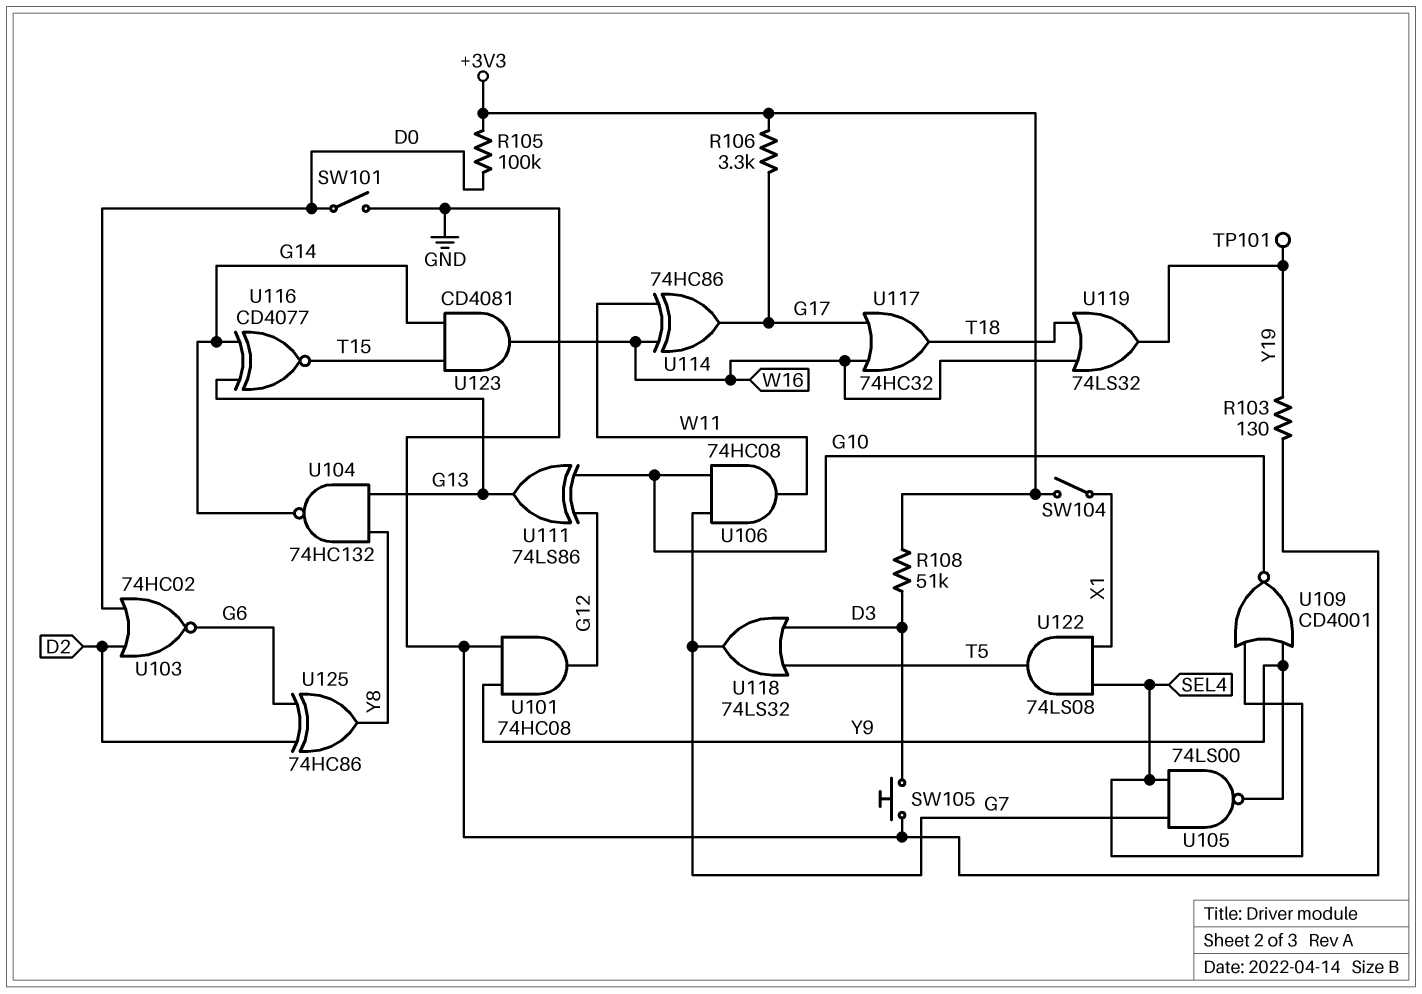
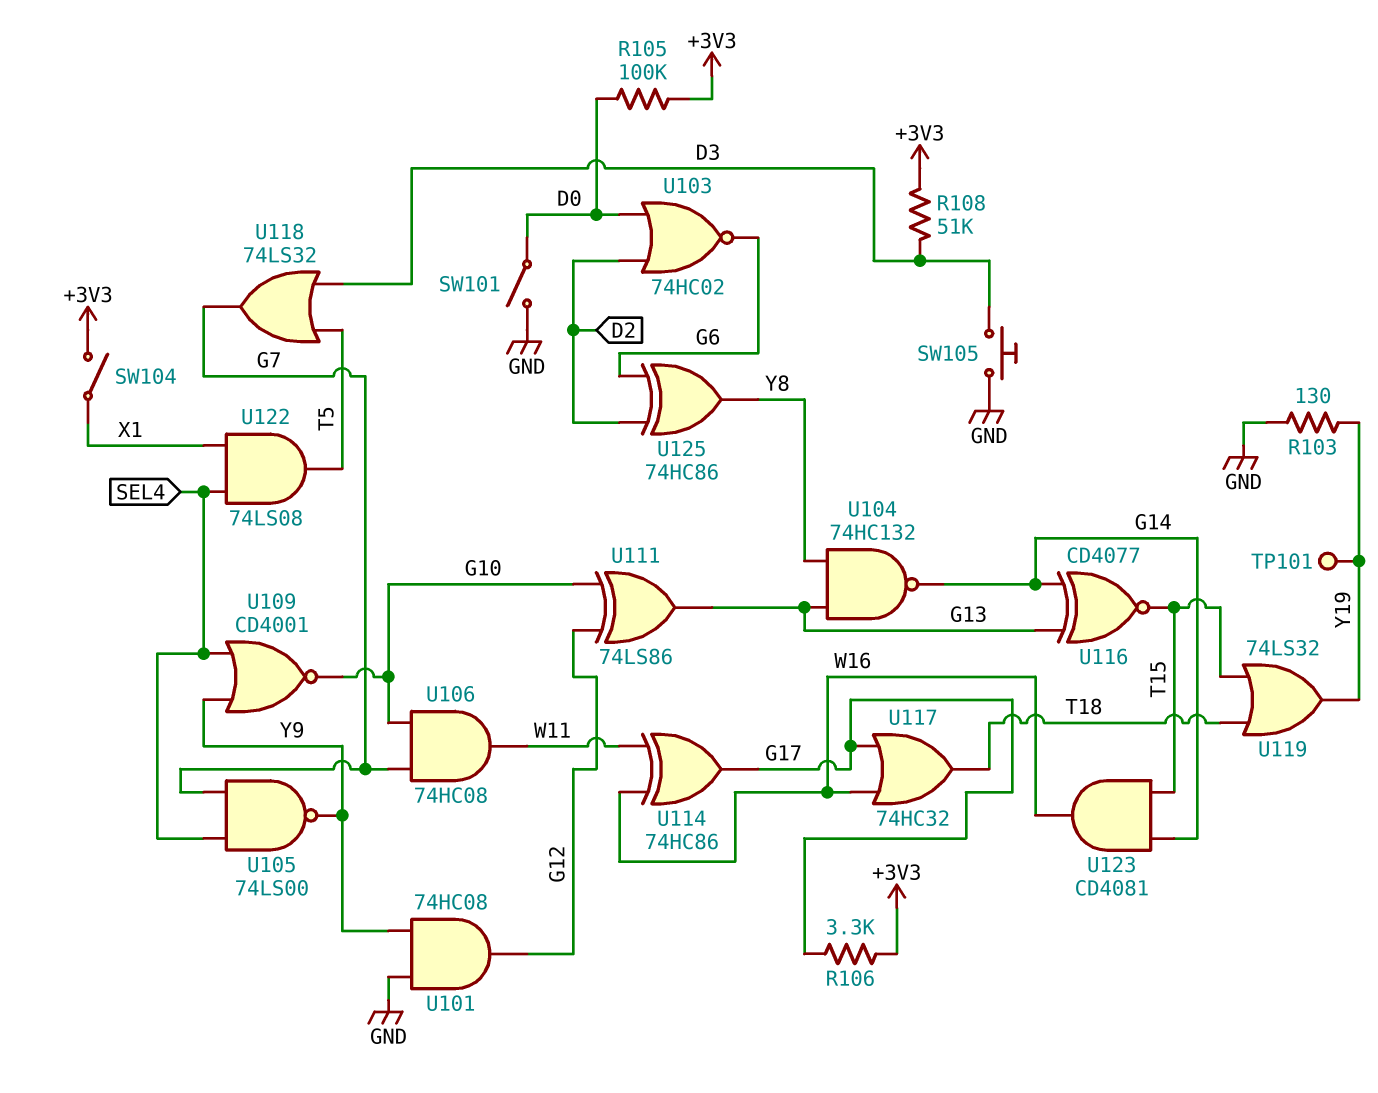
U119: OR 74LS32 (in T18, in W16, out Y19) -> OR 74LS32 (in T15, in T18, out Y19)

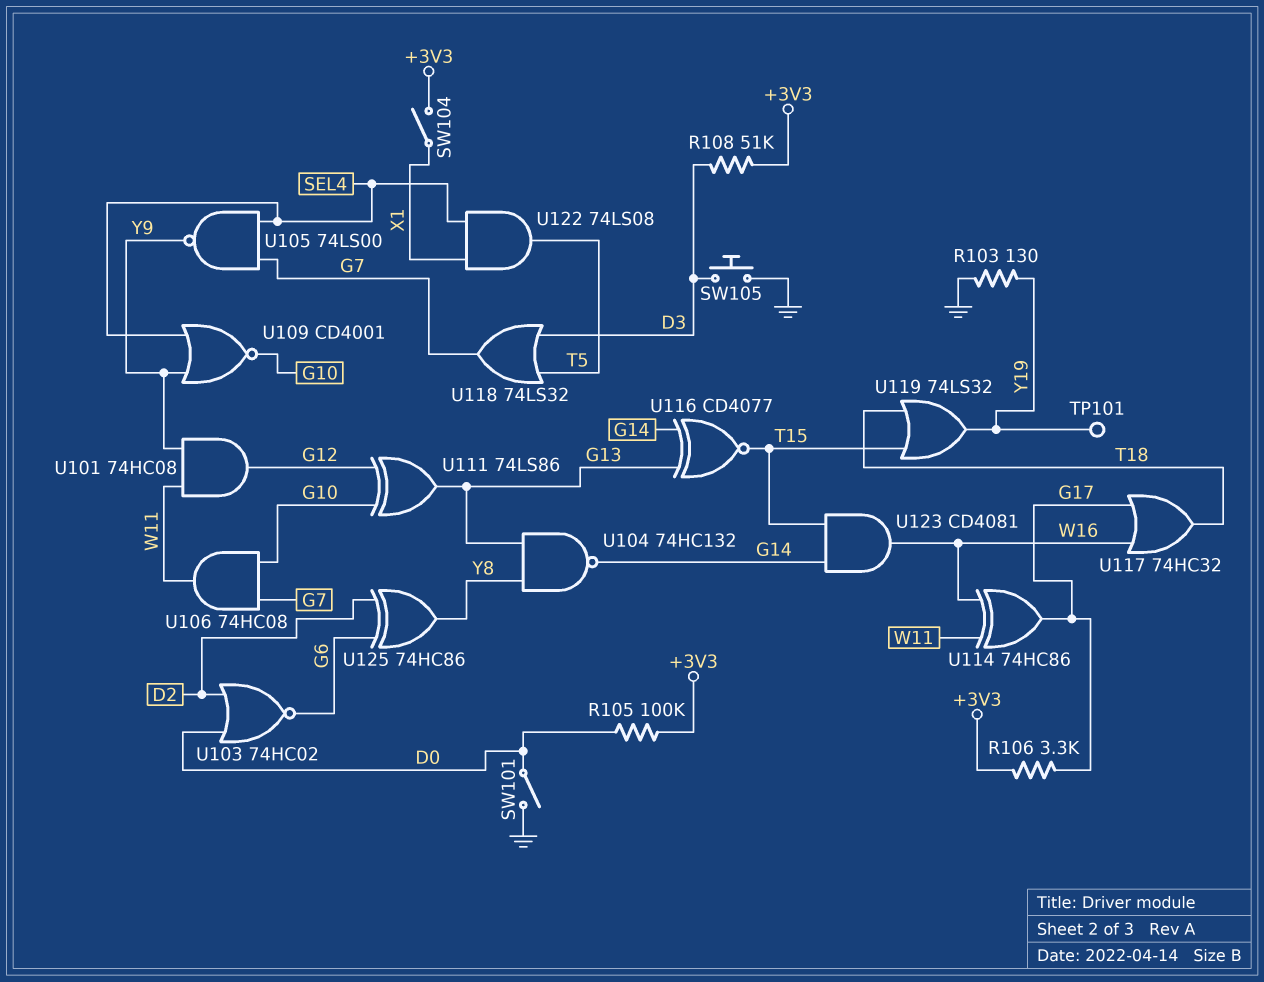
U101: AND 74HC08 (in GND, in Y9, out G12) -> AND 74HC08 (in W11, in Y9, out G12)

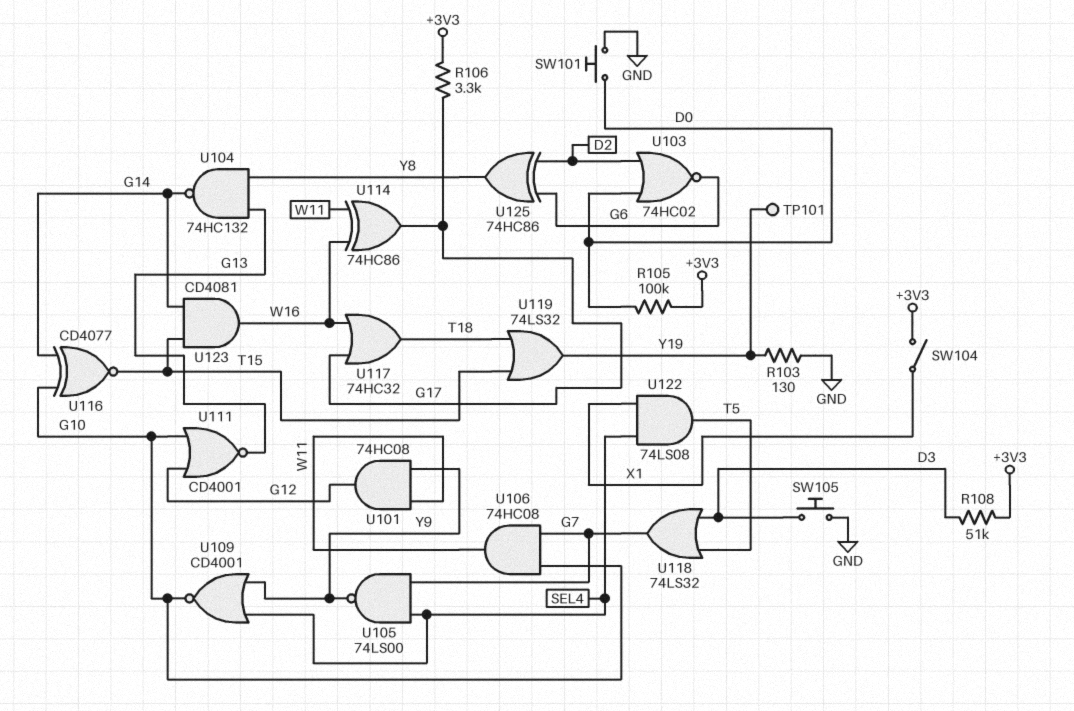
SW101: switch (D0, GND) -> button (D0, GND)
U111: XOR 74LS86 (in G10, in G12, out G13) -> NOR CD4001 (in G10, in G12, out G13)
U116: XNOR CD4077 (in G13, in G14, out T15) -> XNOR CD4077 (in G10, in G14, out T15)

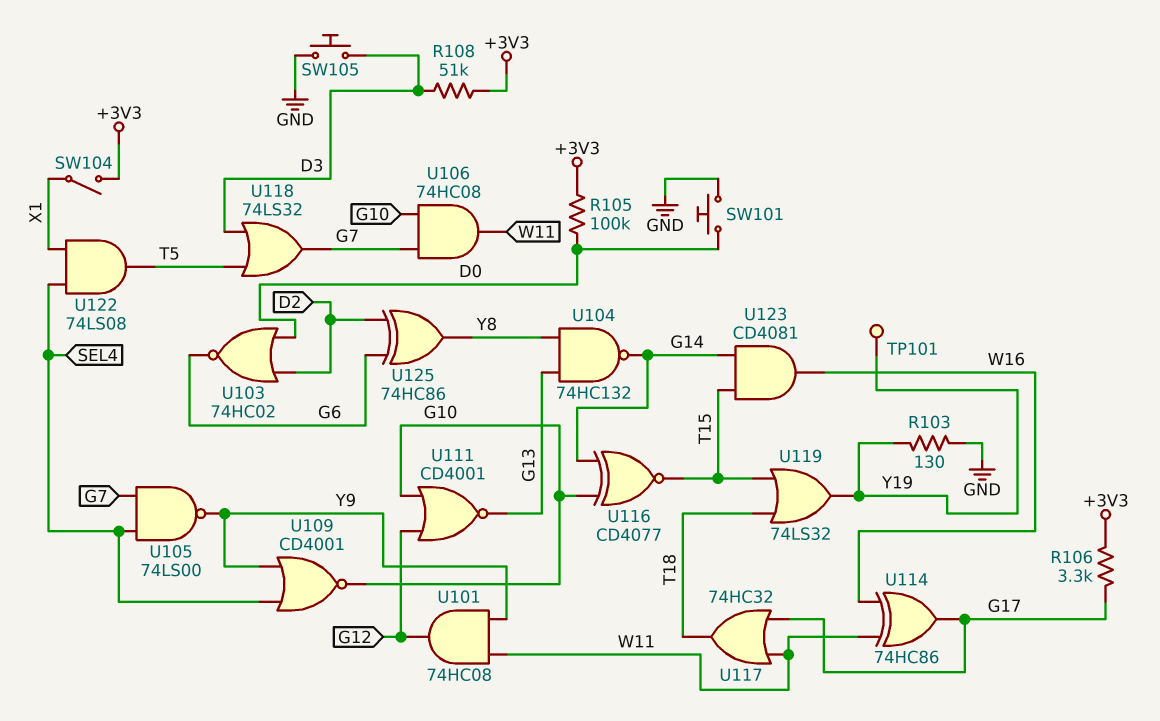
U117: OR 74HC32 (in G17, in W16, out T18) -> OR 74HC32 (in G17, in W11, out T18)

